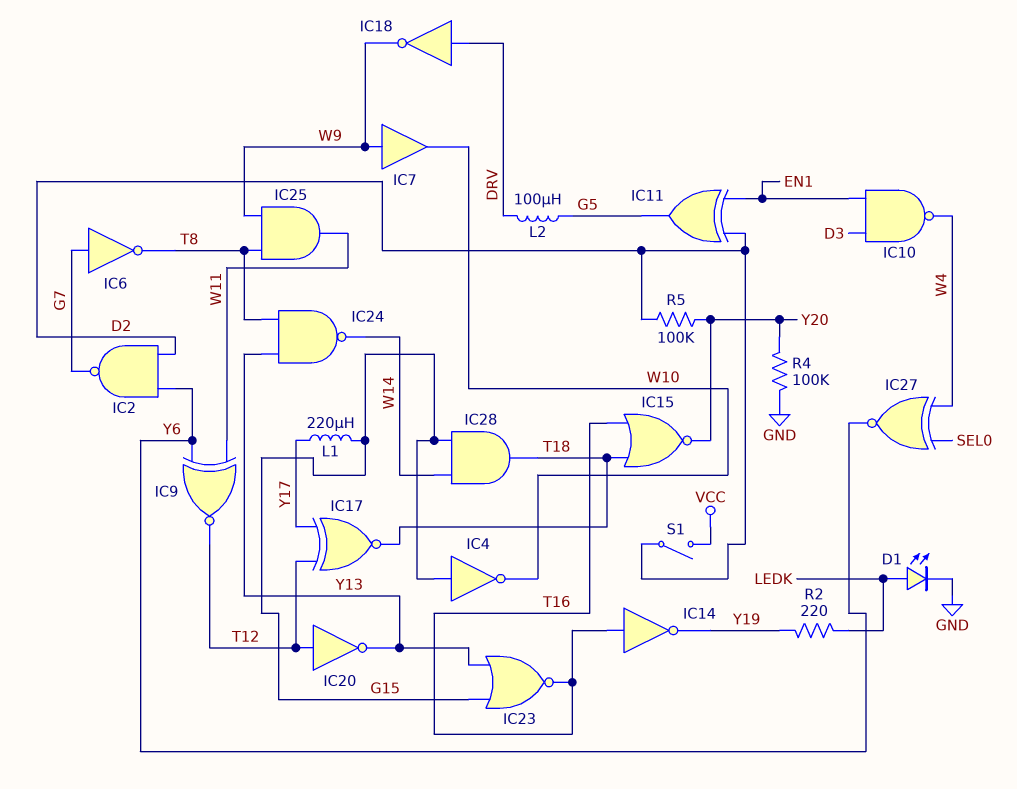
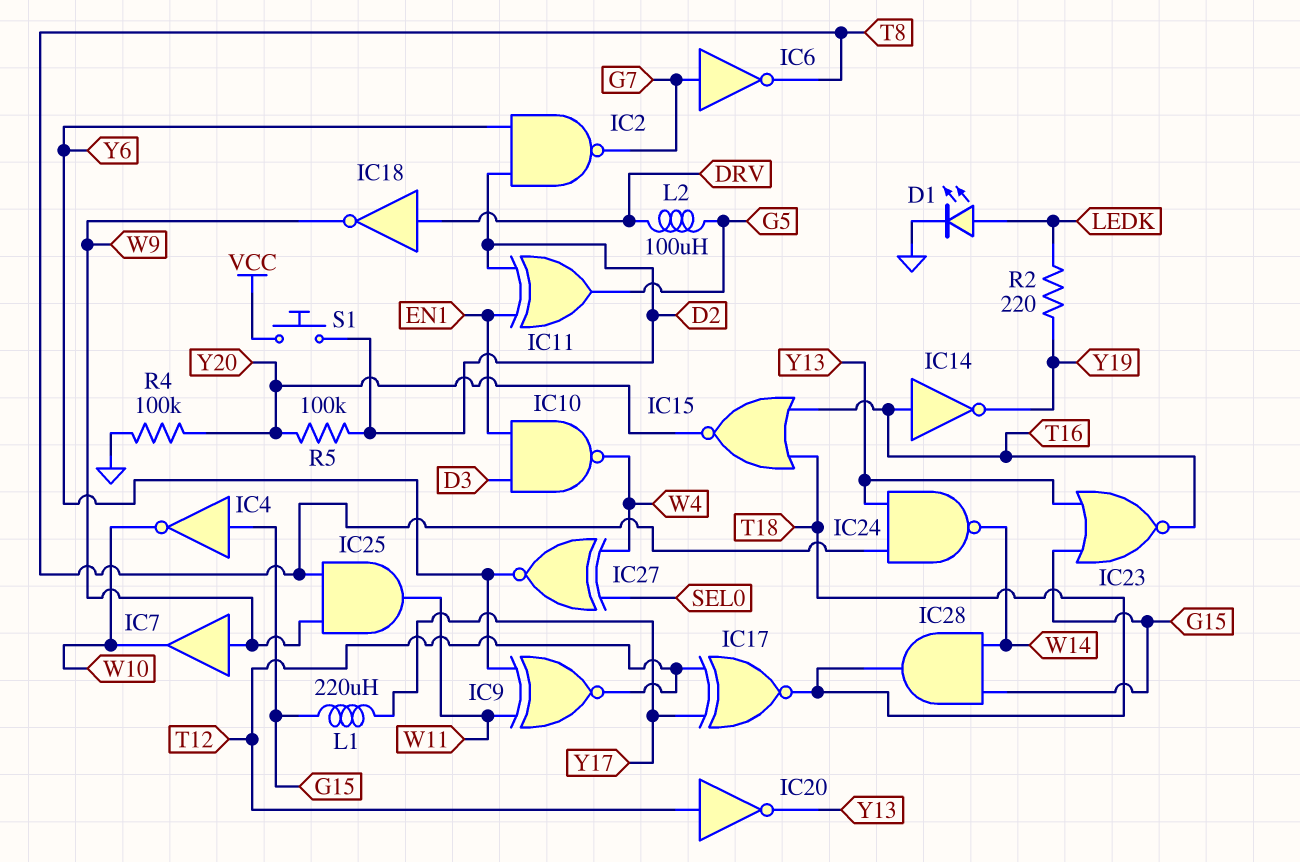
S1: switch (D2, VCC) -> button (D2, VCC)

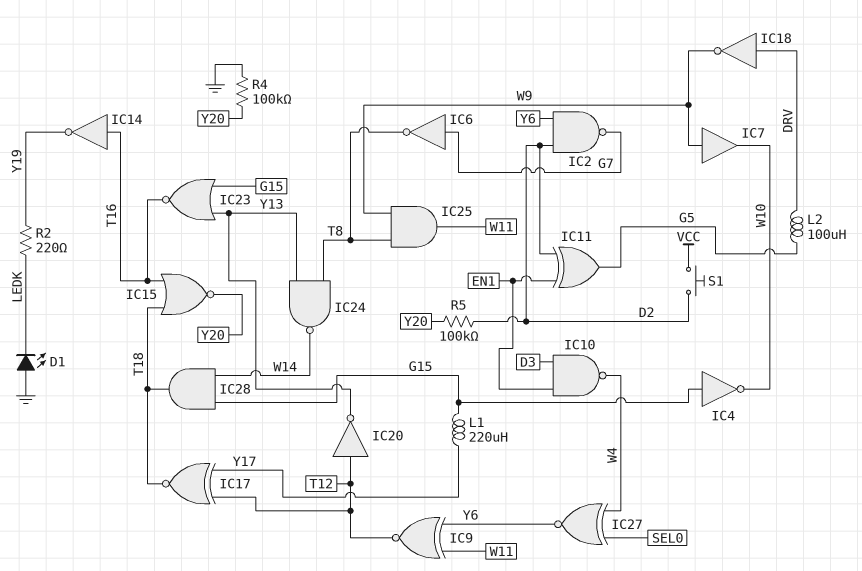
D1: LED (A LEDK, K GND) -> LED (A GND, K LEDK)

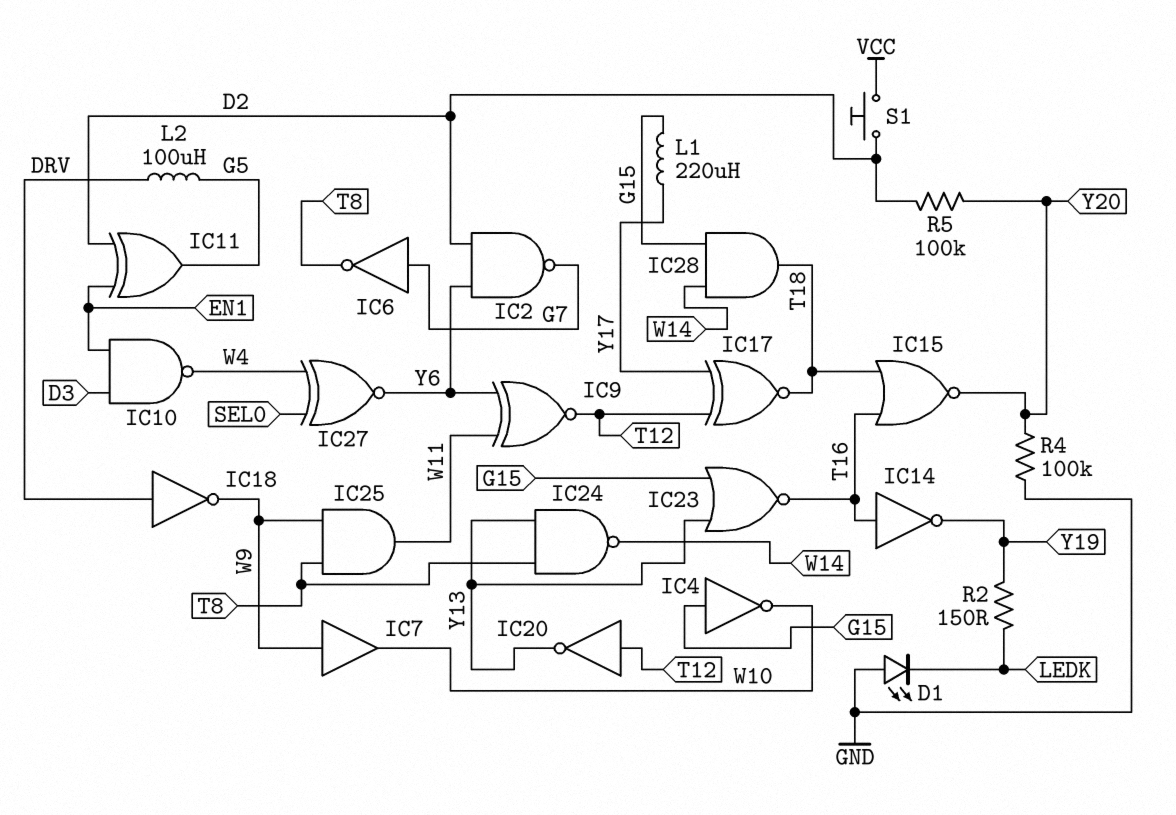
R2: 220 (LEDK, Y19) -> 150 (LEDK, Y19)

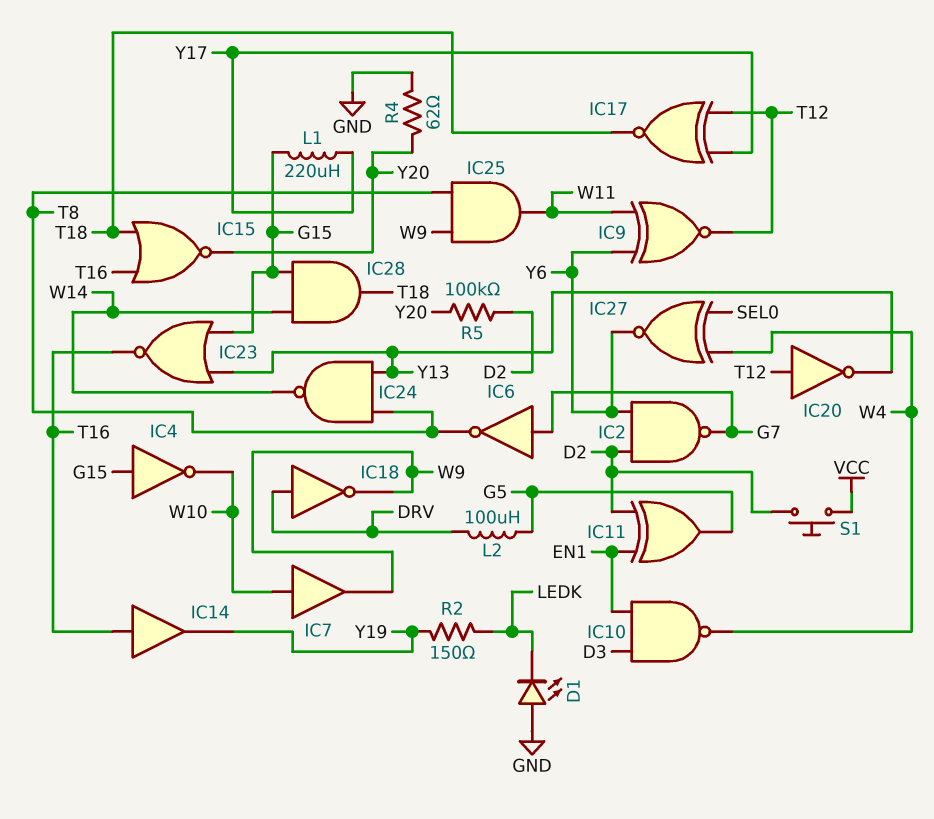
IC7: buffer (in W9, out W10) -> buffer (in W10, out W9)
IC14: NOT (in T16, out Y19) -> buffer (in T16, out Y19)
R4: 100k (GND, Y20) -> 62 (GND, Y20)

